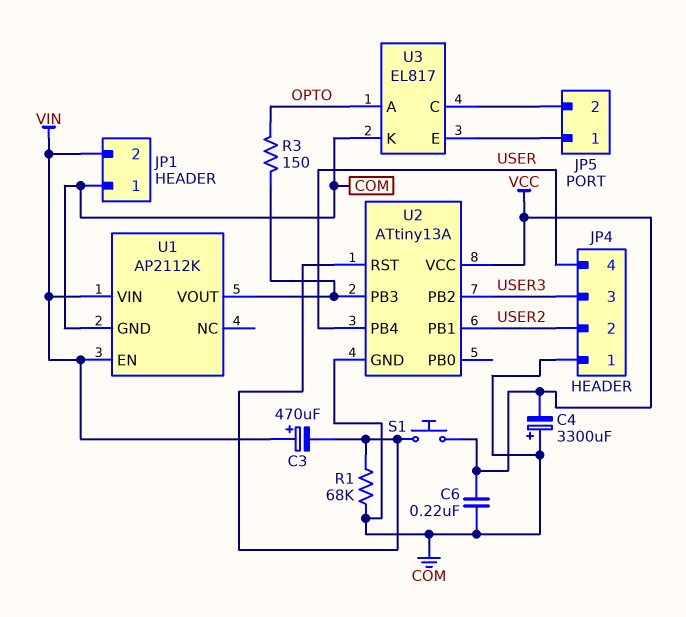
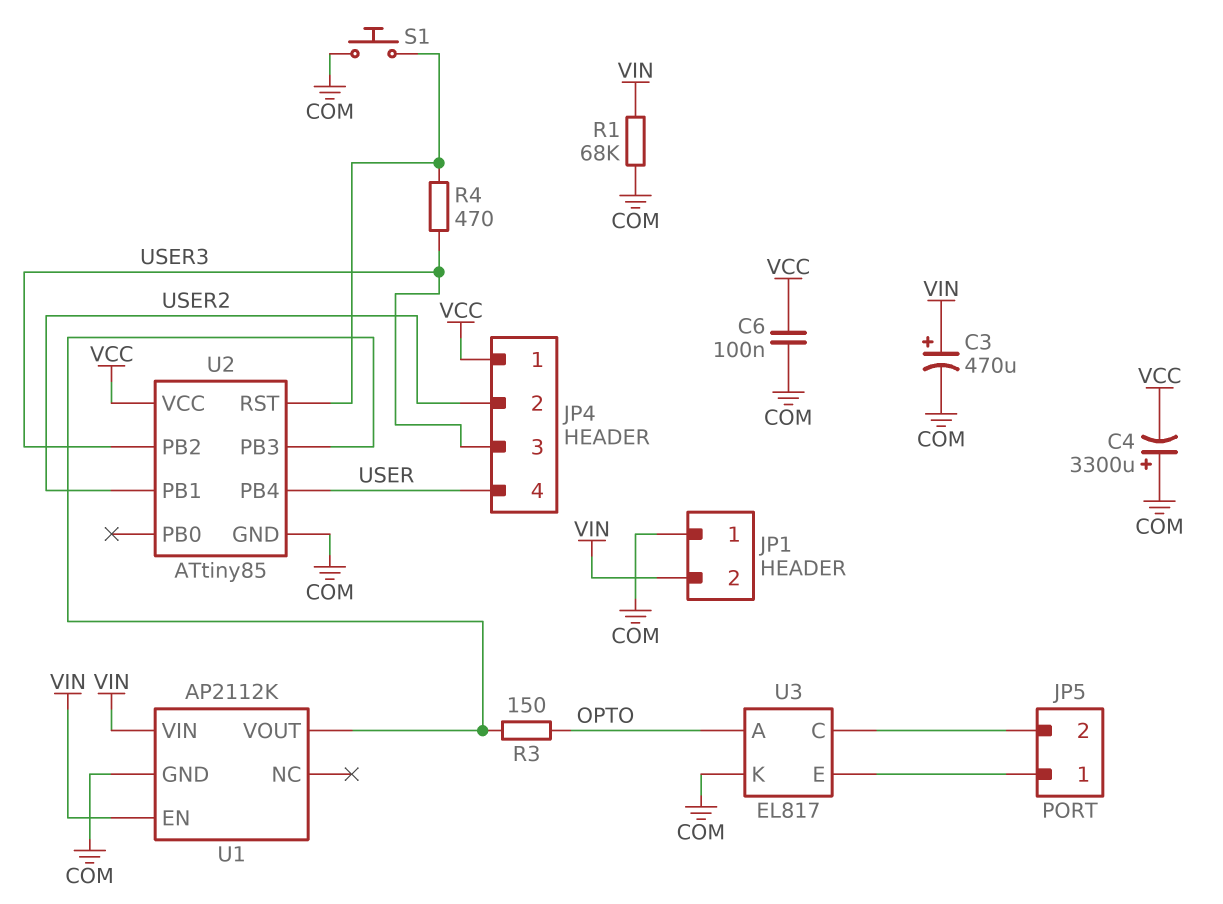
C3: 470uF (plus VIN, minus U2/RST) -> 470uF (plus VIN, minus COM)
C6: 220nF (COM, VCC) -> 100nF (COM, VCC)
JP4 pin 1: COM -> VCC
R1: 68k (COM, U2/RST) -> 68k (COM, VIN)
R4: none -> 470 (U2/RST, USER3)
S1: button (U2/RST, VCC) -> button (COM, U2/RST)
U2: ATtiny13A -> ATtiny85

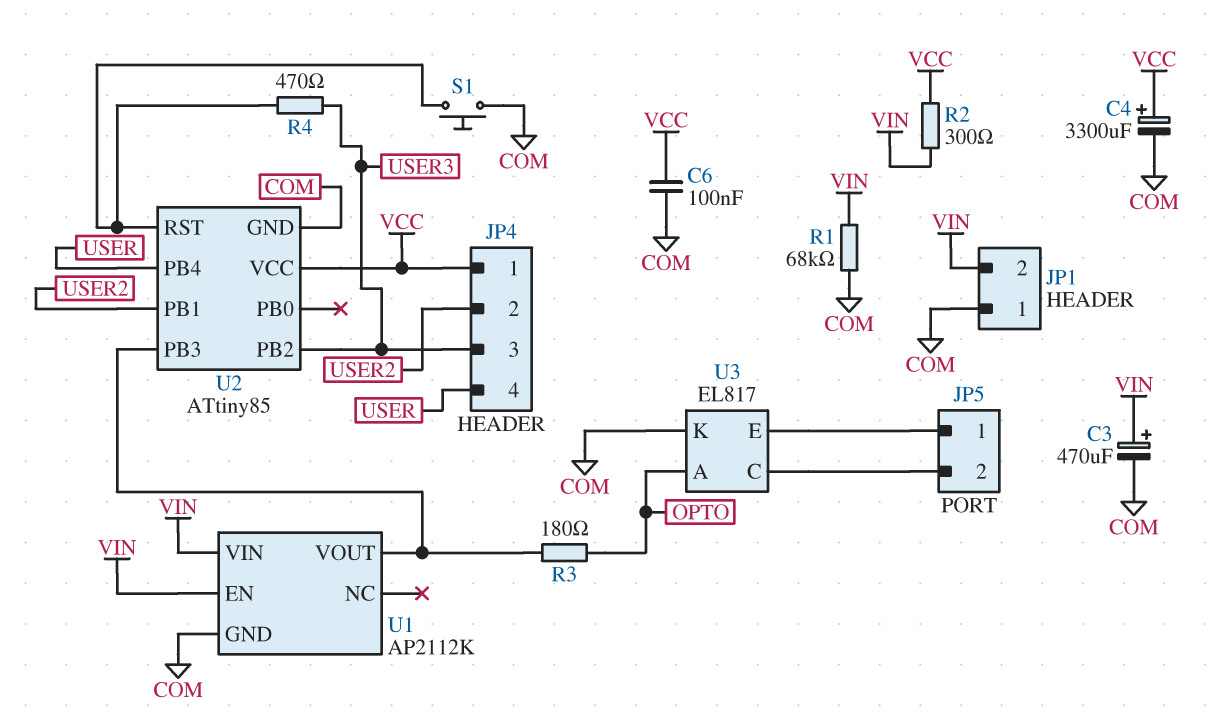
C4: 3300uF (plus COM, minus VCC) -> 3300uF (plus VCC, minus COM)
R2: none -> 300 (VCC, VIN)
R3: 150 (OPTO, U1/VOUT) -> 180 (OPTO, U1/VOUT)

